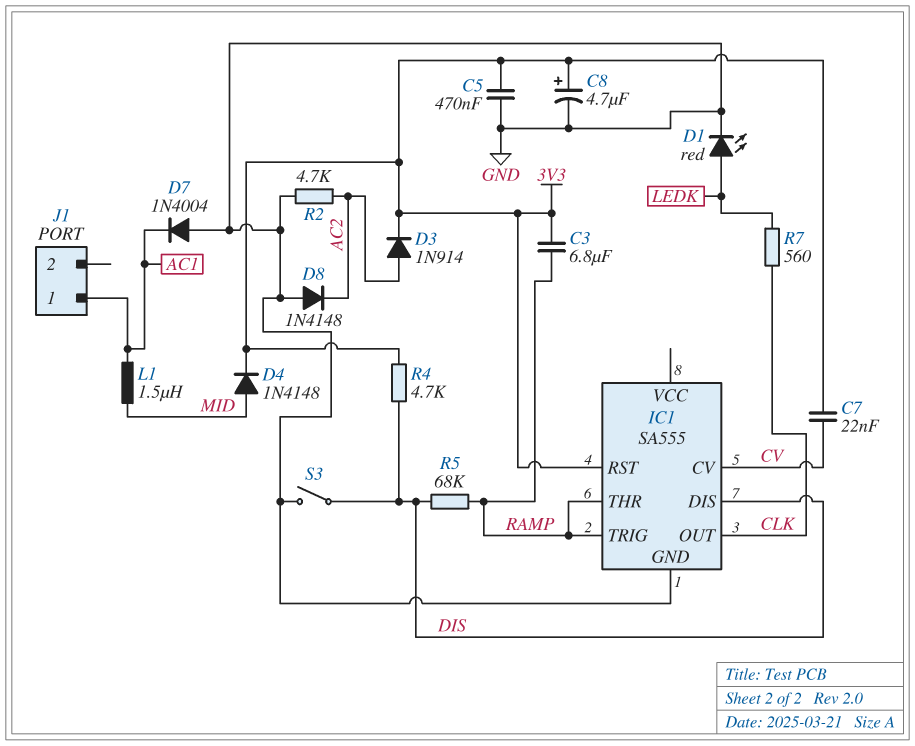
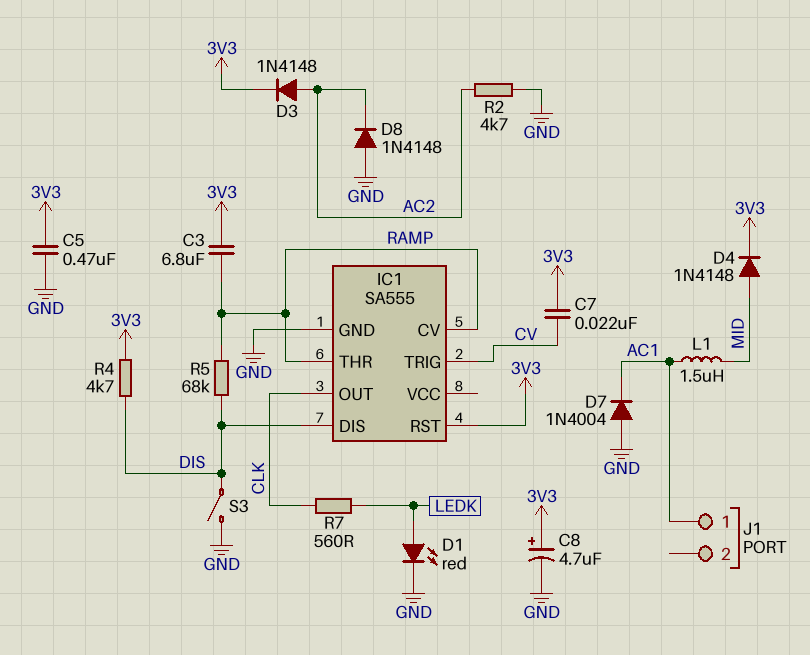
D3: diode 1N914 (A AC2, K 3V3) -> diode 1N4148 (A AC2, K 3V3)
IC1 pin CV: CV -> RAMP
IC1 pin TRIG: RAMP -> CV

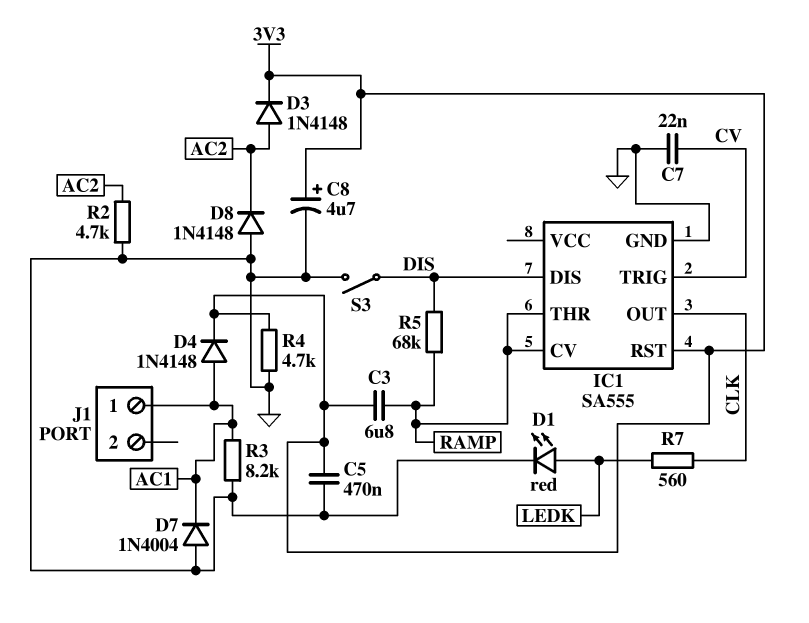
C7: 22nF (3V3, CV) -> 22nF (CV, GND)
D4: diode 1N4148 (A MID, K 3V3) -> diode 1N4148 (A AC1, K 3V3)
L1: 1.5uH (AC1, MID) -> none
R3: none -> 8.2k (AC1, GND)
R4: 4.7k (3V3, DIS) -> 4.7k (3V3, GND)

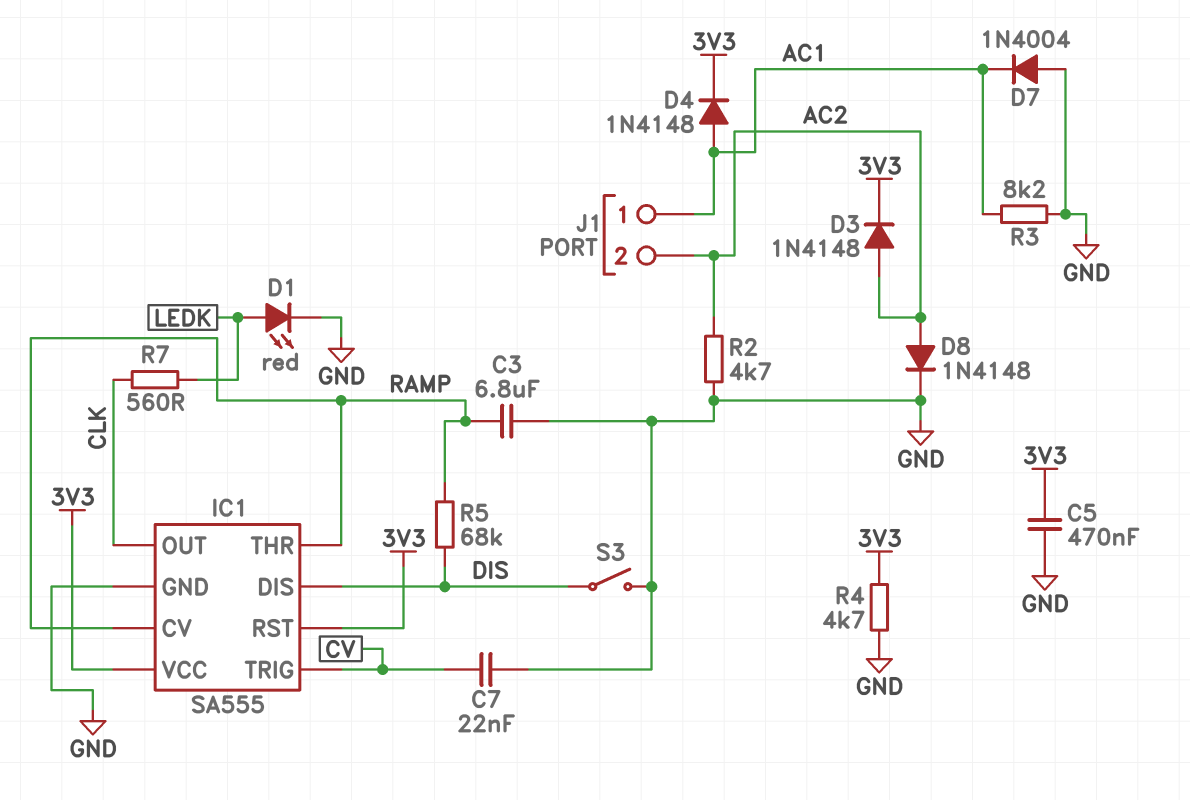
C3: 6.8uF (3V3, RAMP) -> 6.8uF (GND, RAMP)
C8: 4.7uF (plus 3V3, minus GND) -> none
D8: diode 1N4148 (A GND, K AC2) -> diode 1N4148 (A AC2, K GND)
IC1 pin VCC: none -> 3V3
J1 pin 2: none -> AC2

